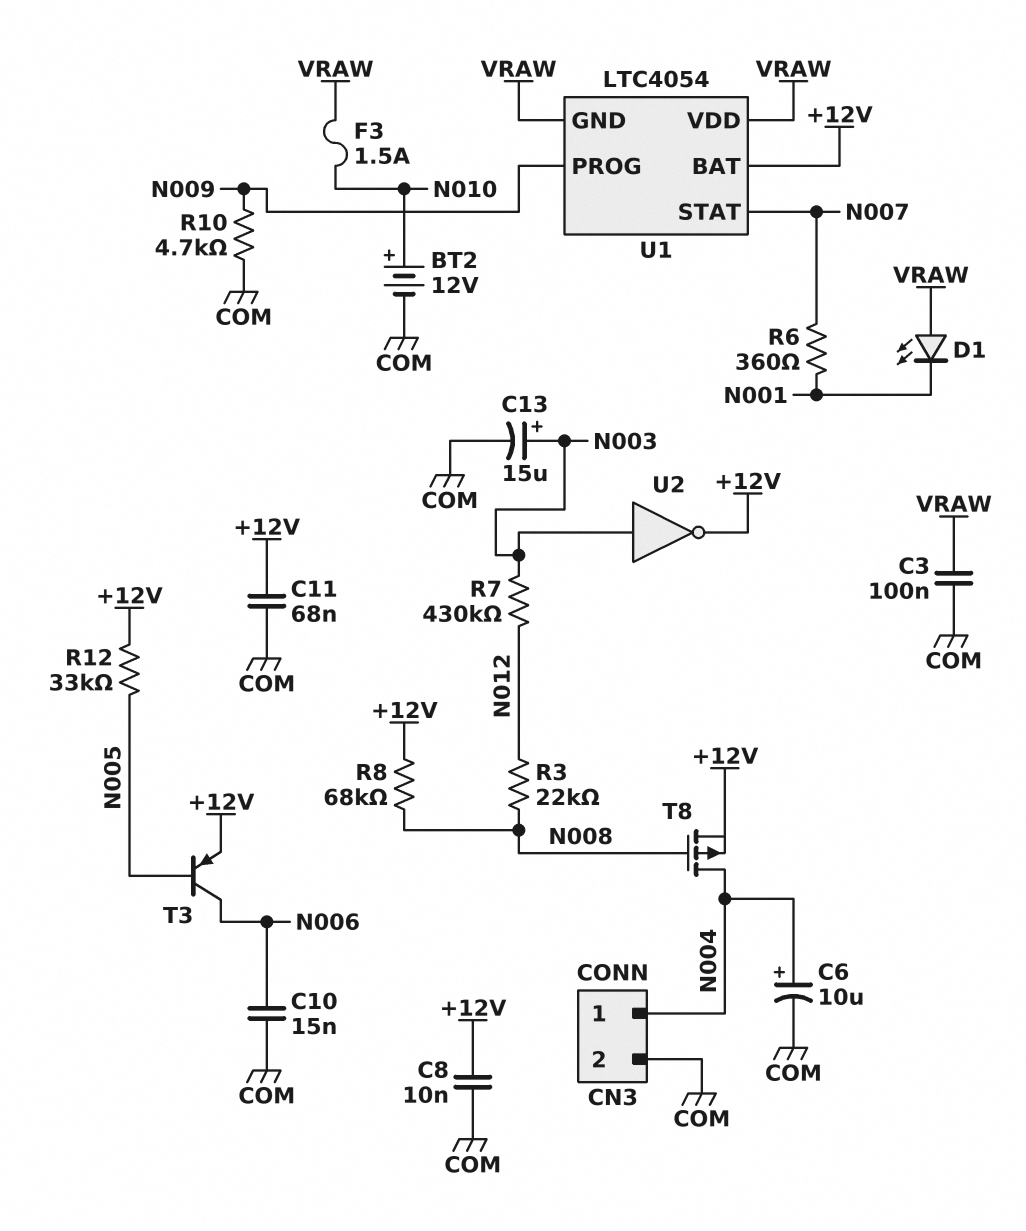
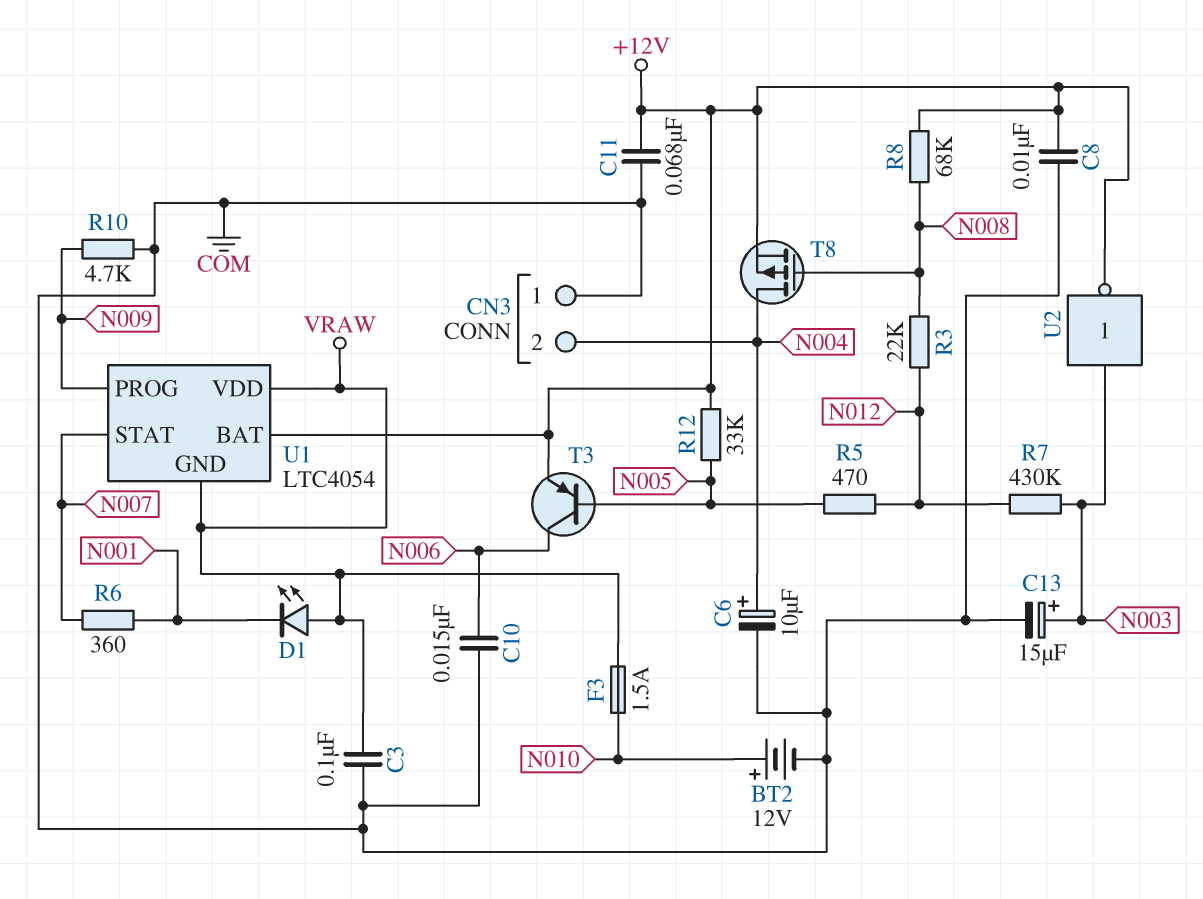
CN3 pin 1: N004 -> COM
CN3 pin 2: COM -> N004
R5: none -> 470 (N005, N012)

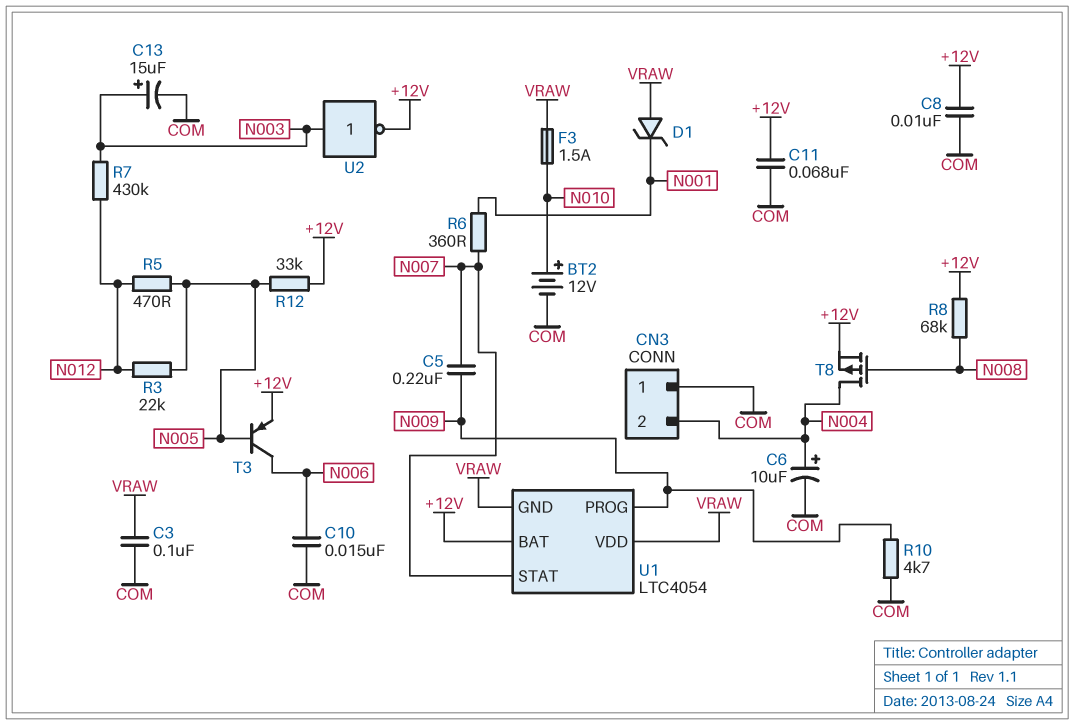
C5: none -> 220nF (N007, N009)
D1: LED (A VRAW, K N001) -> zener (A VRAW, K N001)
R3: 22k (N008, N012) -> 22k (N005, N012)

